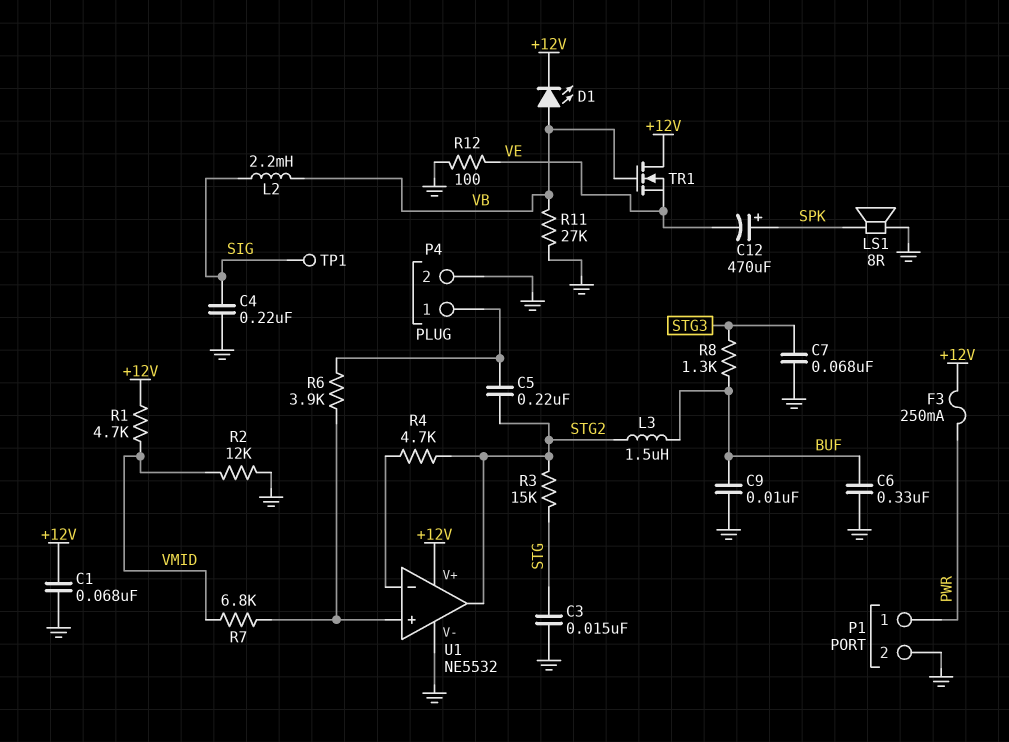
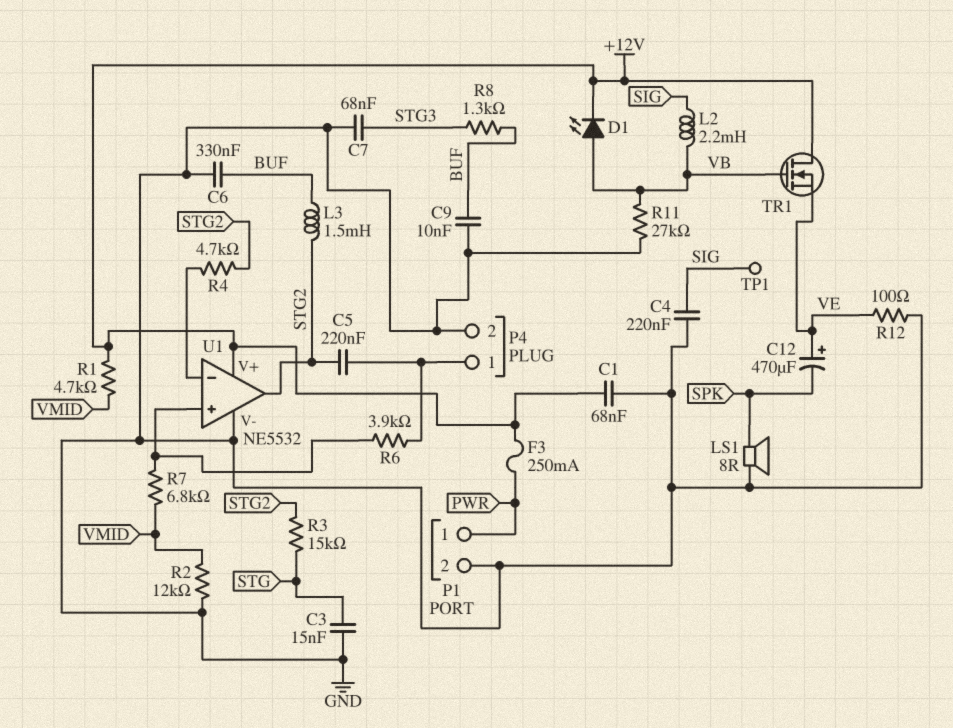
C12: 470uF (plus SPK, minus VE) -> 470uF (plus VE, minus SPK)
L3: 1.5uH (BUF, STG2) -> 1.5mH (BUF, STG2)

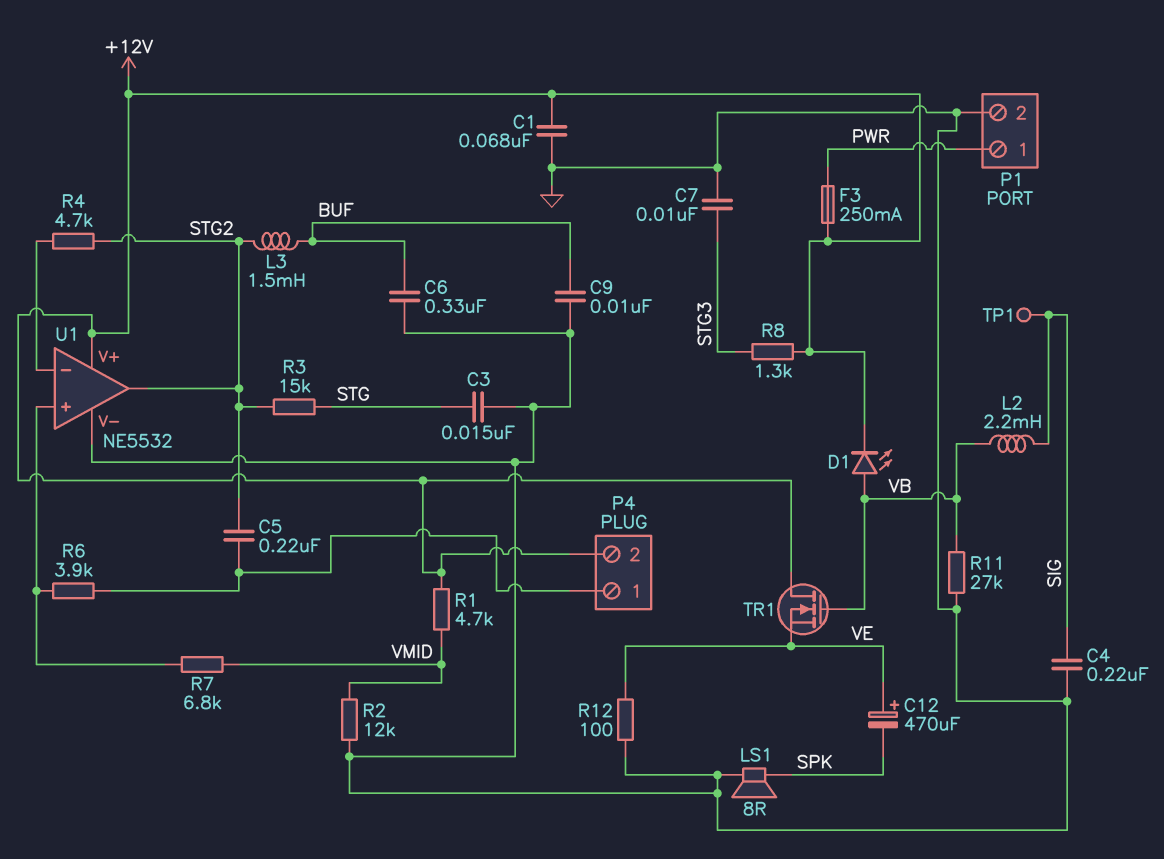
C7: 68nF (GND, STG3) -> 10nF (GND, STG3)
P4 pin 2: GND -> +12V
R8: 1.3k (BUF, STG3) -> 1.3k (+12V, STG3)

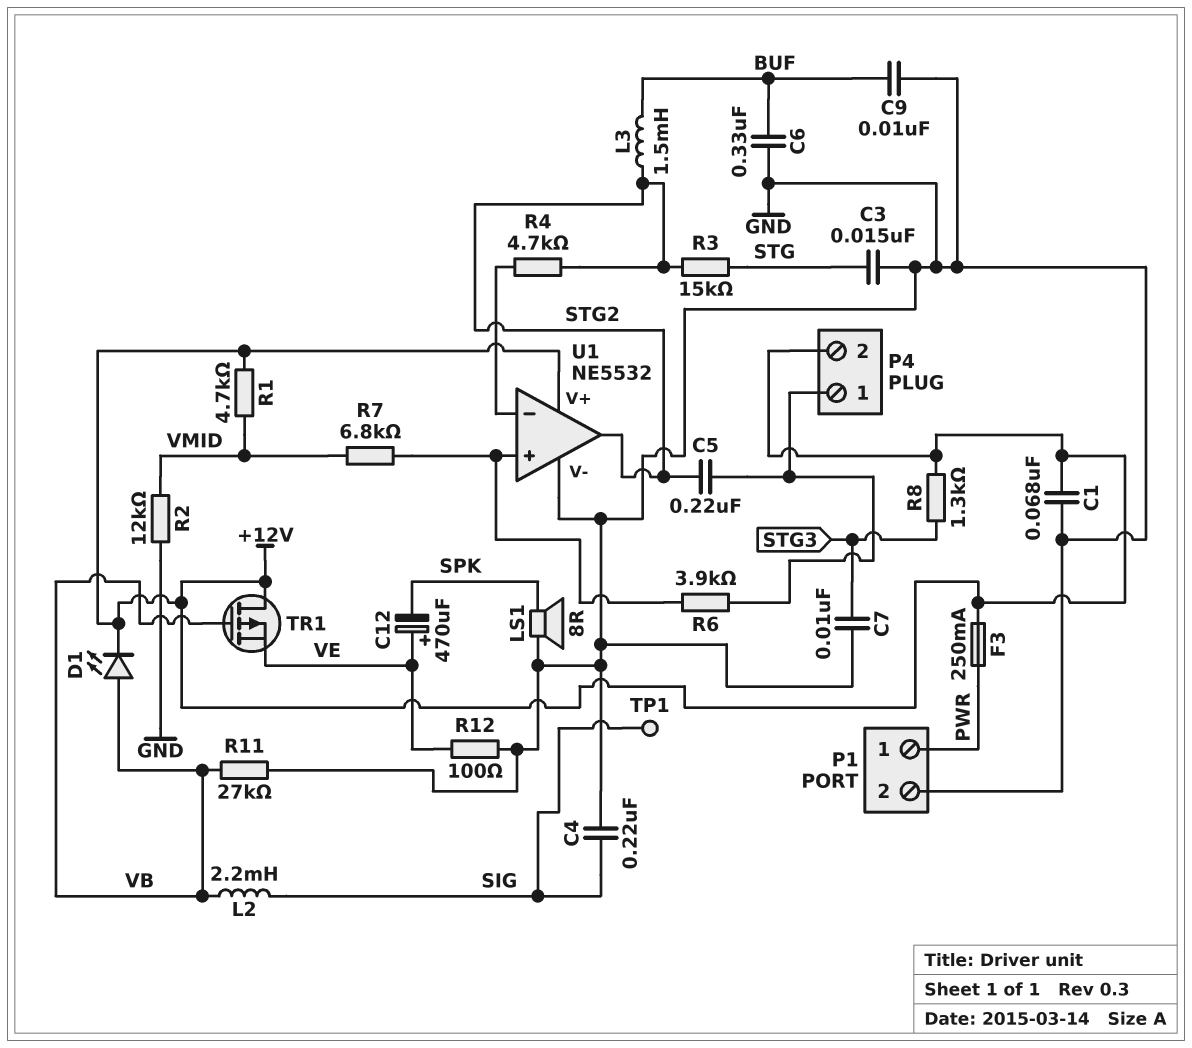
TR1: NMOS (G VB, D +12V, S VE) -> PMOS (G VB, D +12V, S VE)

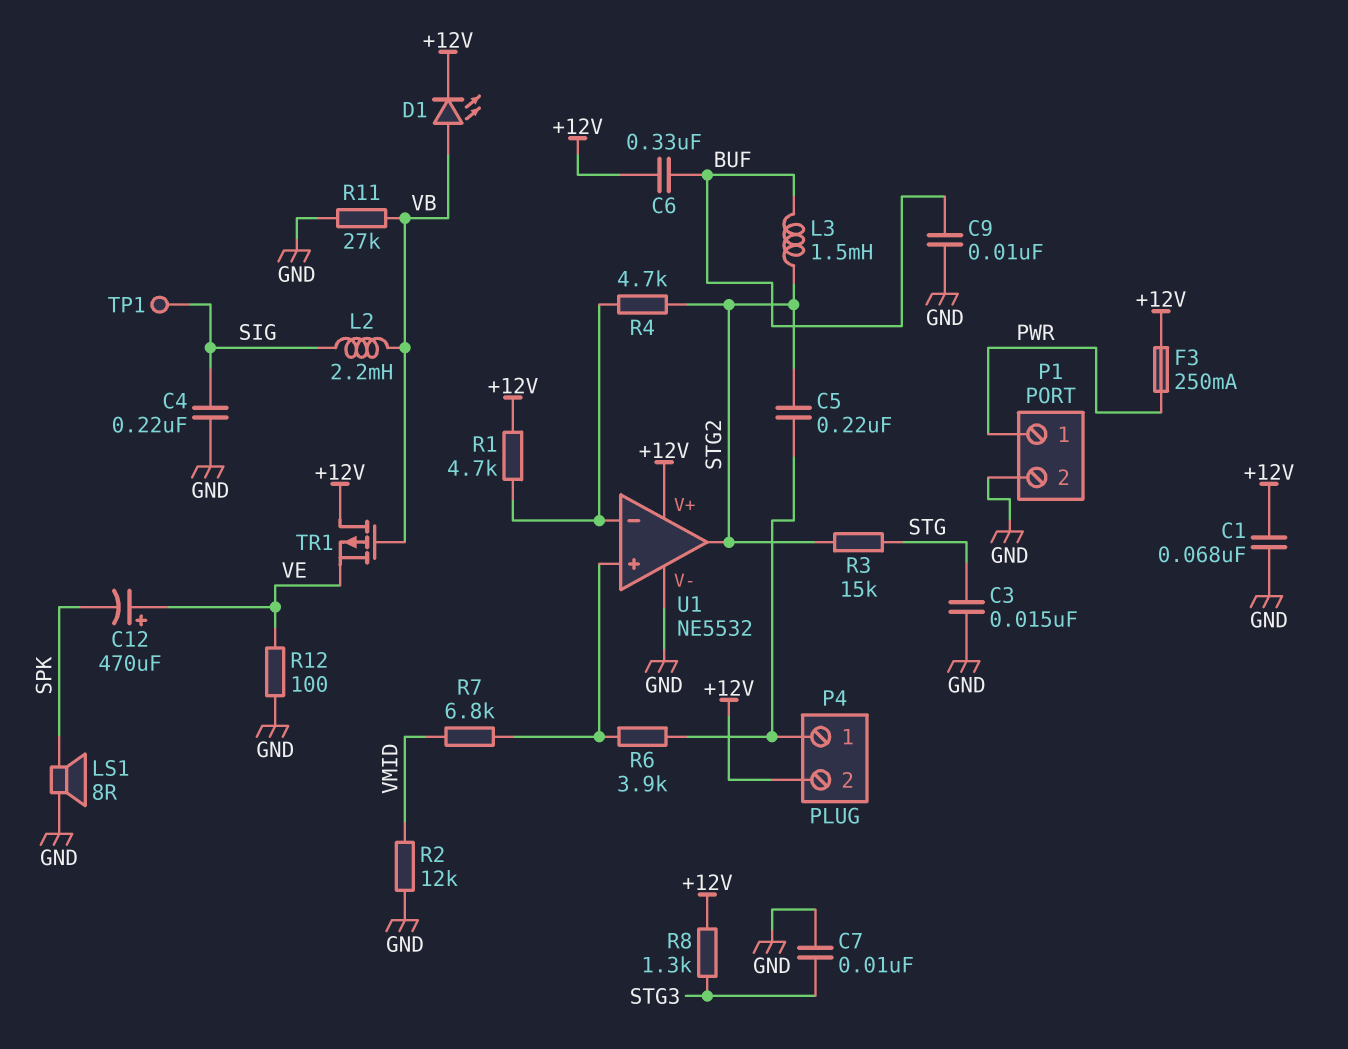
C6: 330nF (BUF, GND) -> 330nF (+12V, BUF)
R1: 4.7k (+12V, VMID) -> 4.7k (+12V, U1/in-)

